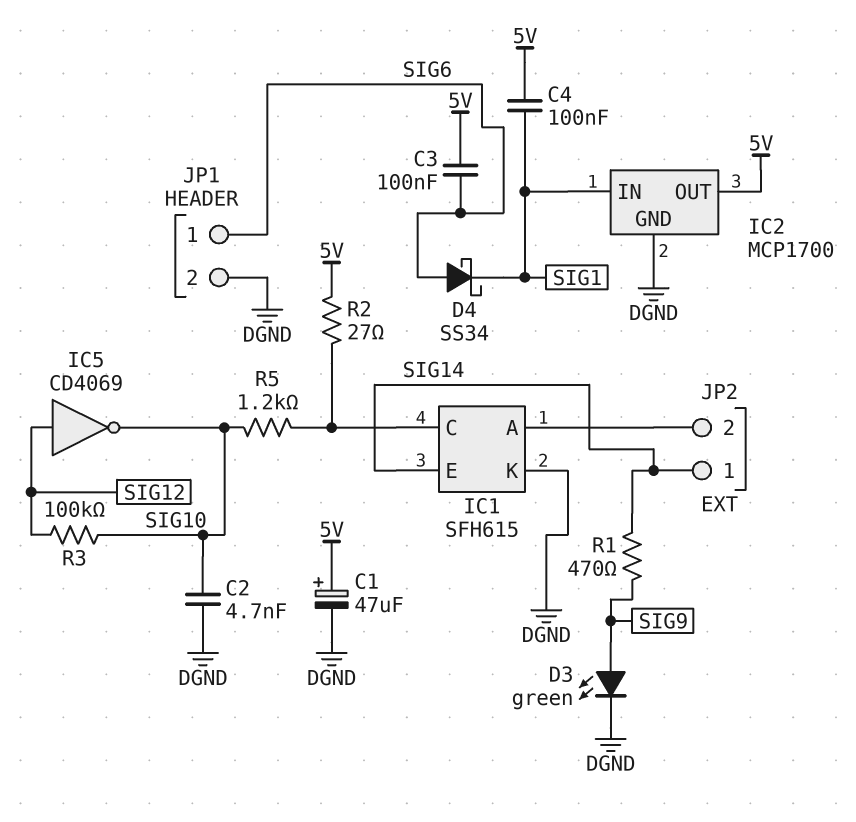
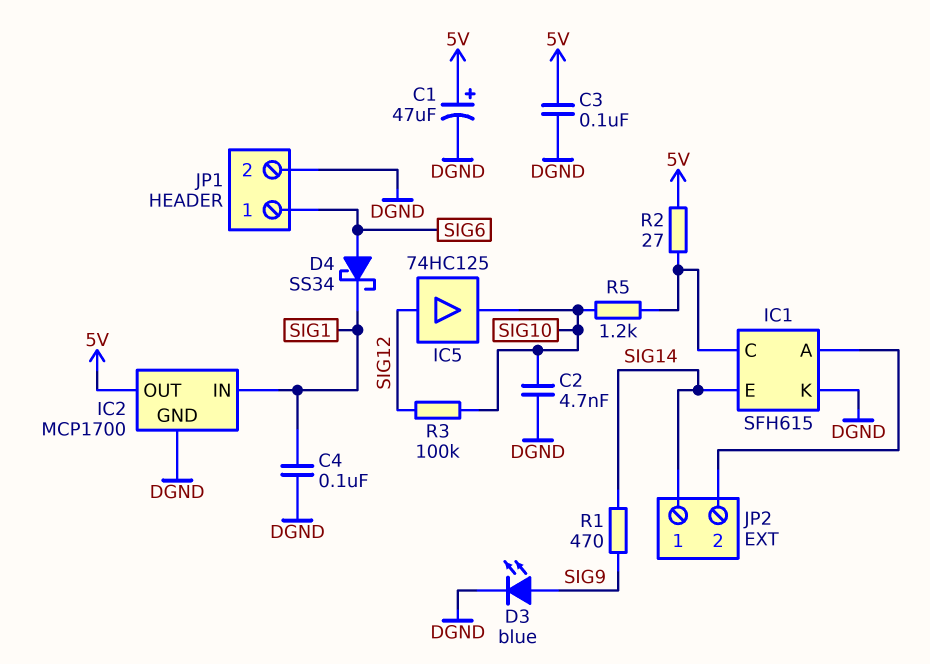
C3: 100nF (5V, SIG6) -> 100nF (5V, DGND)
C4: 100nF (5V, SIG1) -> 100nF (DGND, SIG1)
D3: LED green (A SIG9, K DGND) -> LED blue (A SIG9, K DGND)
IC5: NOT CD4069 (in SIG12, out SIG10) -> buffer 74HC125 (in SIG12, out SIG10)

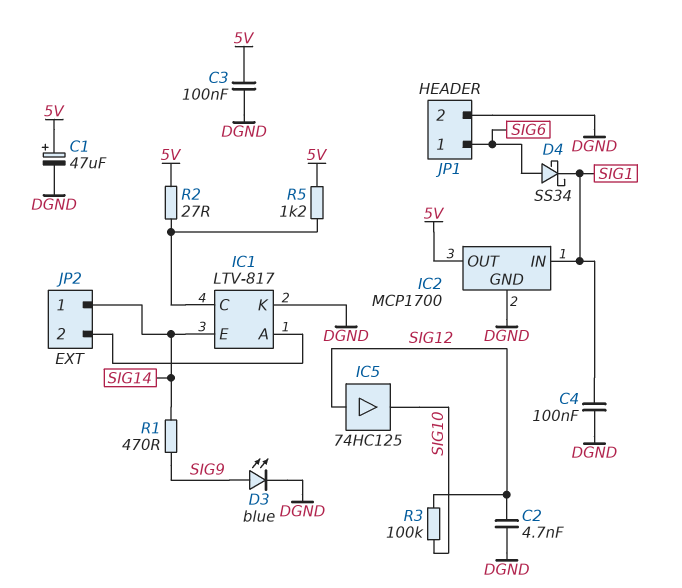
C2: 4.7nF (DGND, SIG10) -> 4.7nF (DGND, SIG12)
IC1: SFH615 -> LTV-817
R5: 1.2k (IC1/C, SIG10) -> 1.2k (5V, IC1/C)

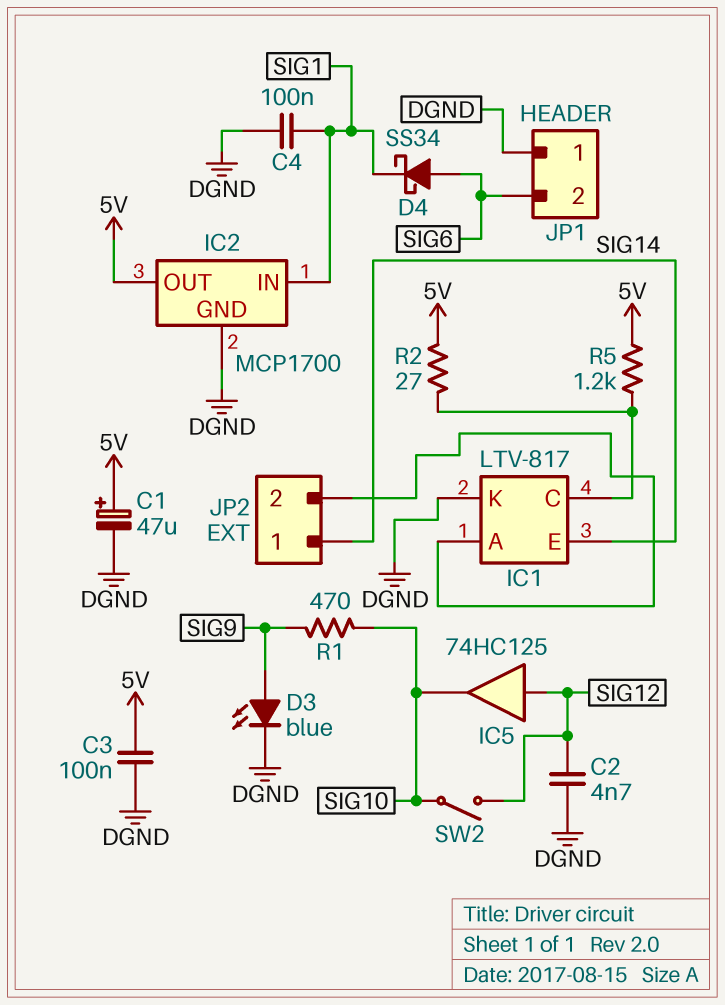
JP1 pin 1: SIG6 -> DGND
JP1 pin 2: DGND -> SIG6
R1: 470 (SIG9, SIG14) -> 470 (SIG9, SIG10)
R3: 100k (SIG10, SIG12) -> none
SW2: none -> switch (SIG10, SIG12)

